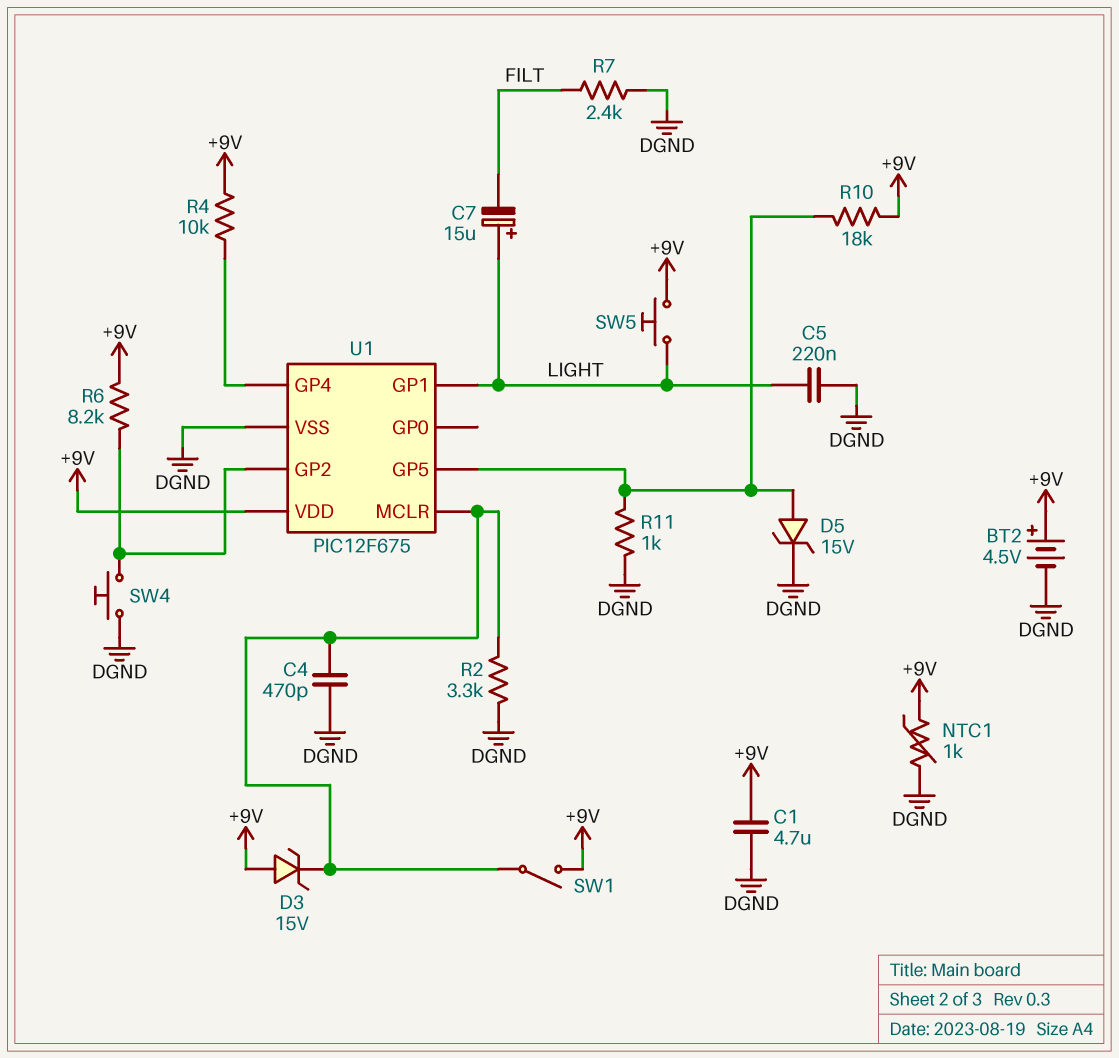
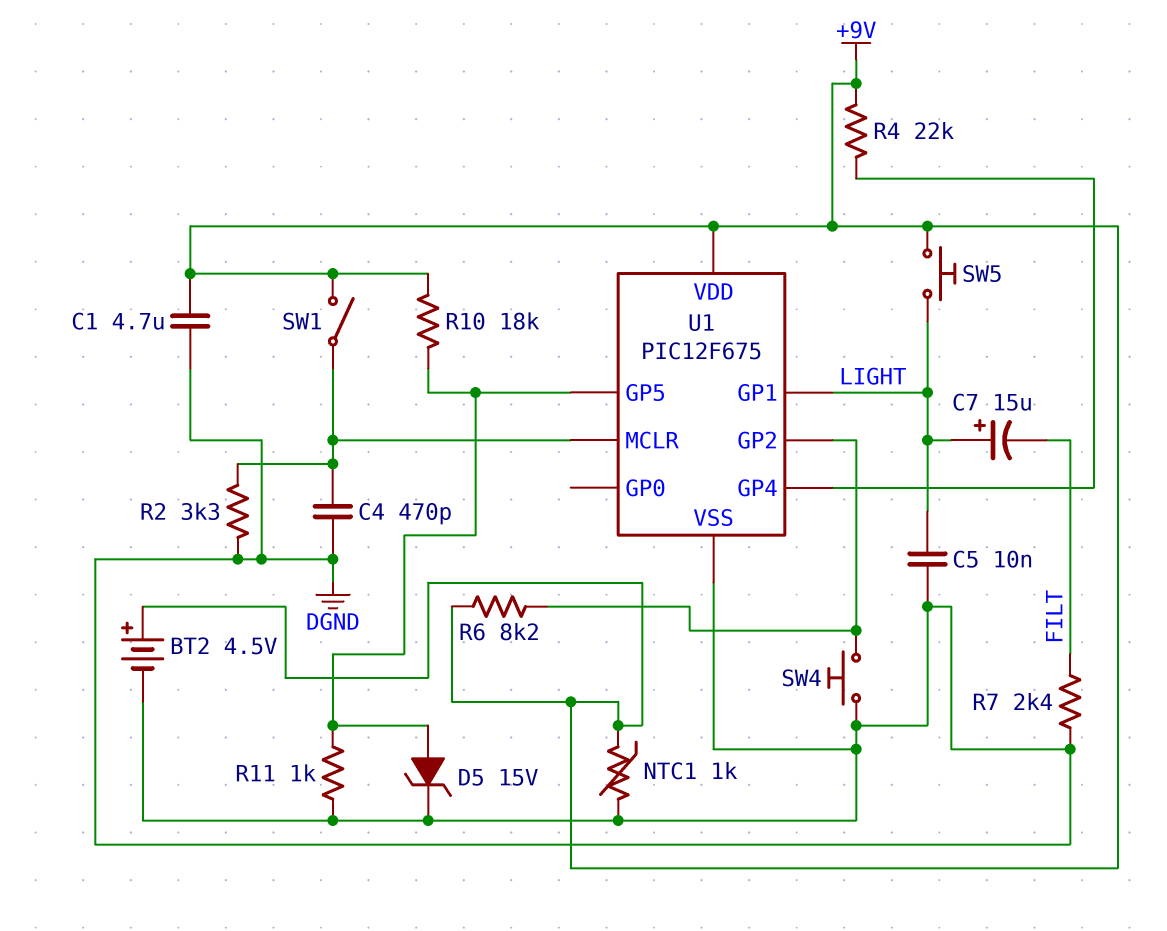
C5: 220nF (DGND, LIGHT) -> 10nF (DGND, LIGHT)
D3: zener 15V (A +9V, K U1/MCLR) -> none
R4: 10k (+9V, U1/GP4) -> 22k (+9V, U1/GP4)

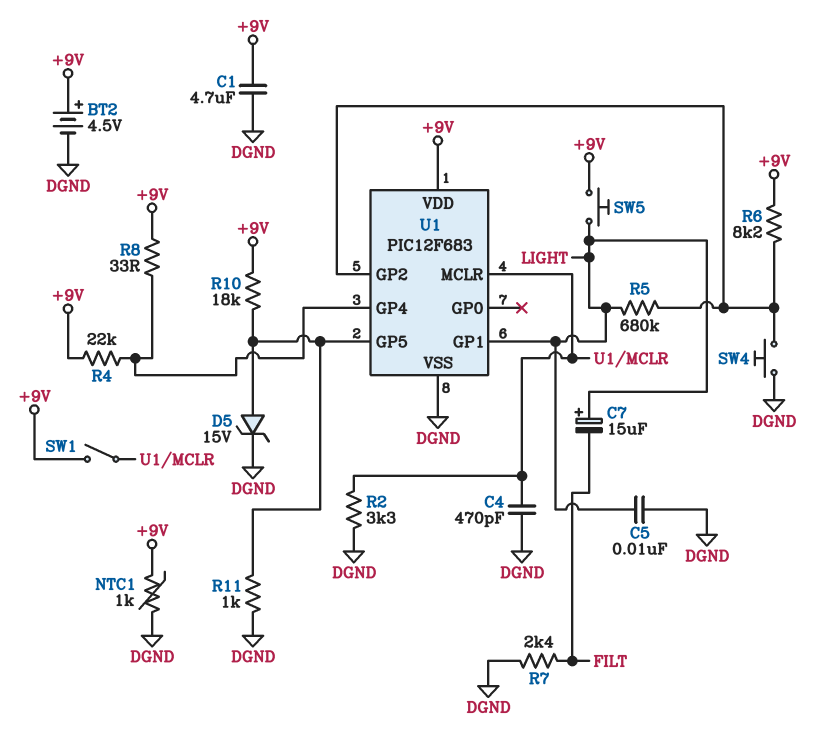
R5: none -> 680k (LIGHT, U1/GP2)
R8: none -> 33 (+9V, U1/GP4)
U1: PIC12F675 -> PIC12F683

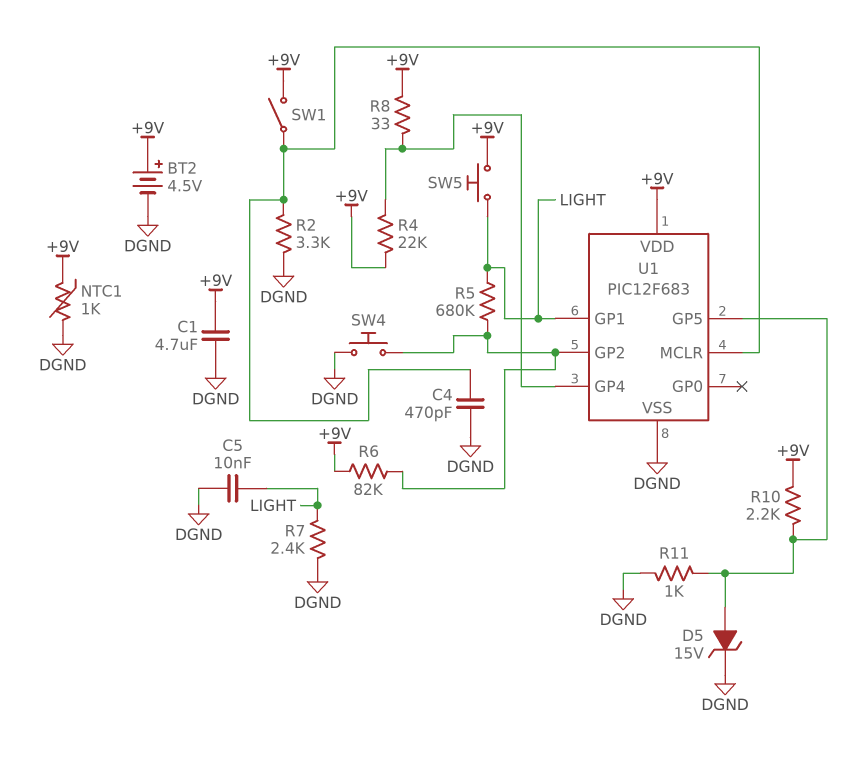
C7: 15uF (plus LIGHT, minus FILT) -> none
R6: 8.2k (+9V, U1/GP2) -> 82k (+9V, U1/GP2)
R7: 2.4k (DGND, FILT) -> 2.4k (DGND, LIGHT)
R10: 18k (+9V, U1/GP5) -> 2.2k (+9V, U1/GP5)

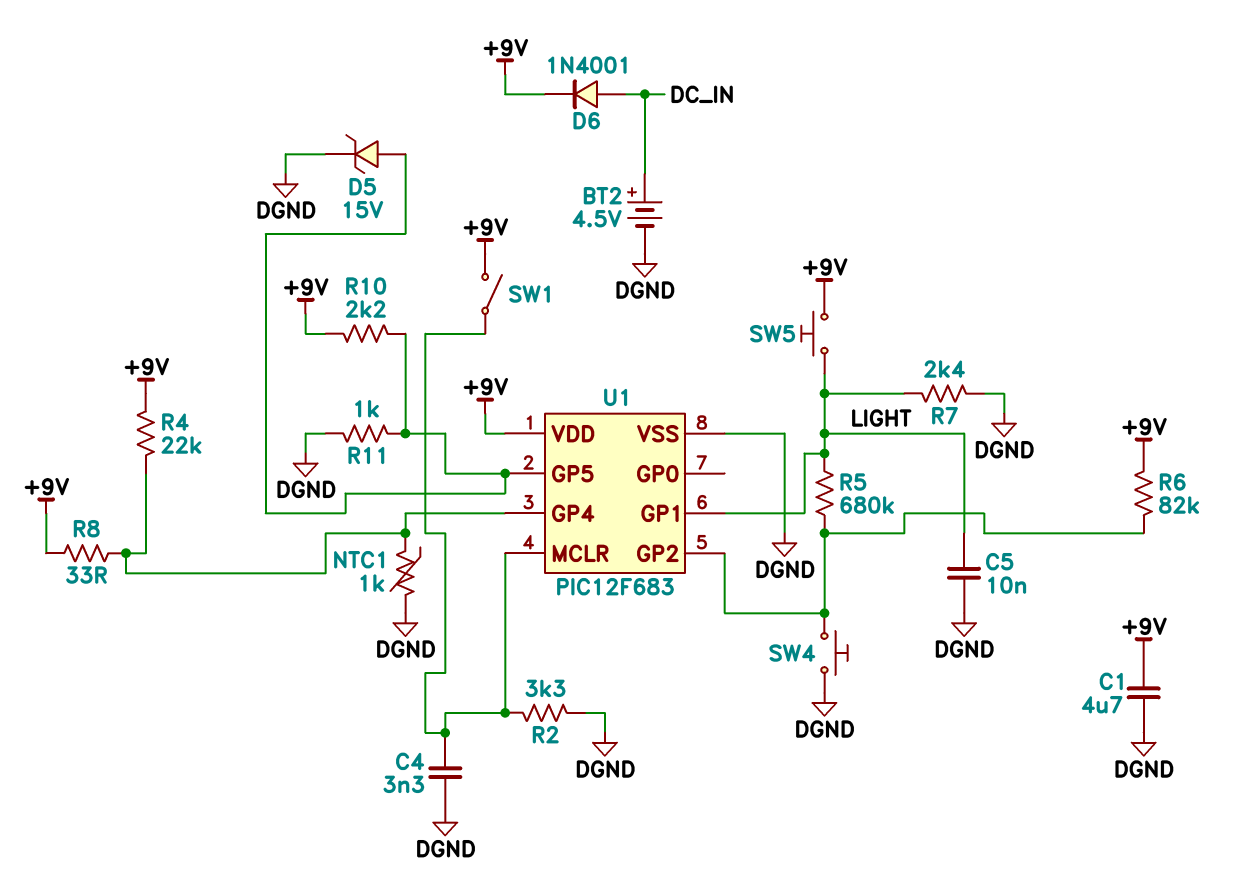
BT2: 4.5V (plus +9V, minus DGND) -> 4.5V (plus DC_IN, minus DGND)
C4: 470pF (DGND, U1/MCLR) -> 3.3nF (DGND, U1/MCLR)
D6: none -> diode 1N4001 (A DC_IN, K +9V)
NTC1: 1k (+9V, DGND) -> 1k (DGND, U1/GP4)

